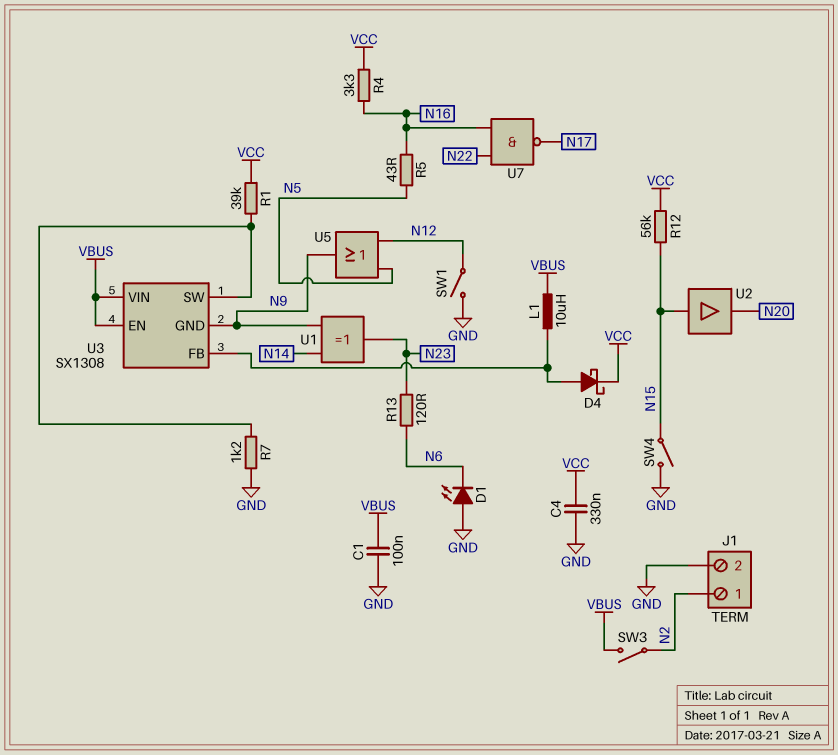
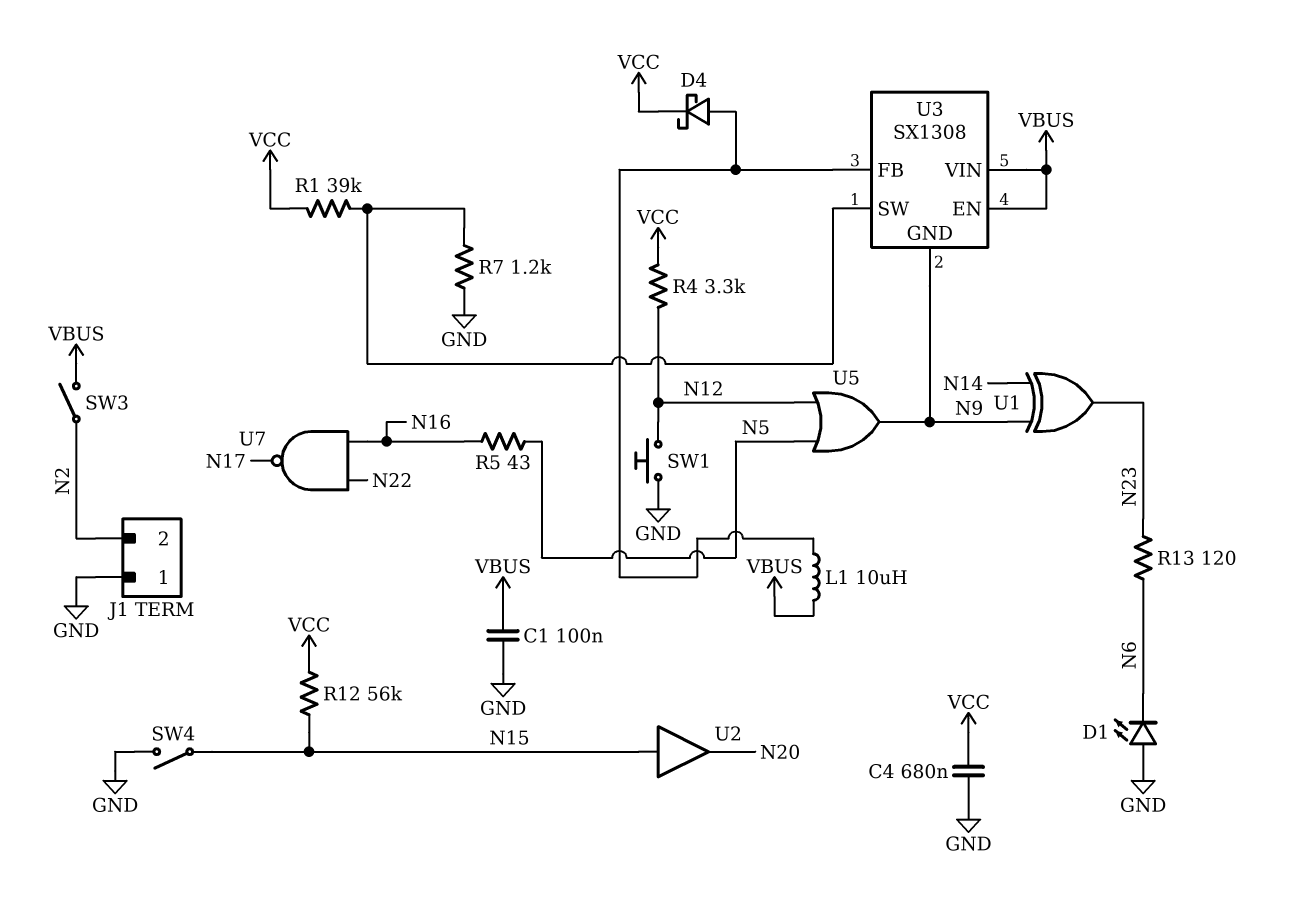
C4: 330nF (GND, VCC) -> 680nF (GND, VCC)
J1 pin 1: N2 -> GND
J1 pin 2: GND -> N2
R4: 3.3k (N16, VCC) -> 3.3k (N12, VCC)
SW1: switch (GND, N12) -> button (GND, N12)

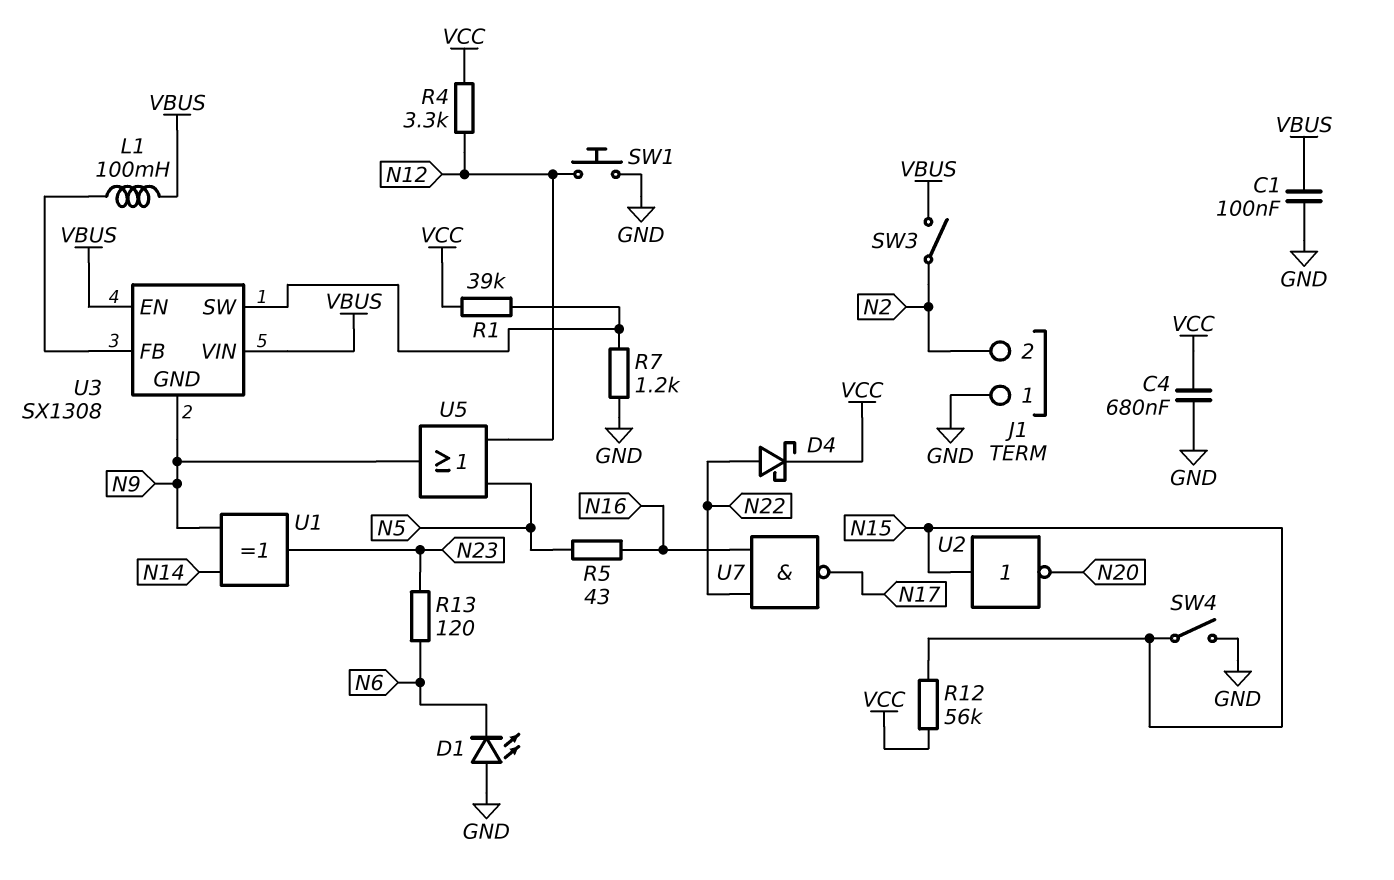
D4: schottky (A U3/FB, K VCC) -> schottky (A N22, K VCC)
L1: 10uH (U3/FB, VBUS) -> 100mH (U3/FB, VBUS)
U2: buffer (in N15, out N20) -> NOT (in N15, out N20)

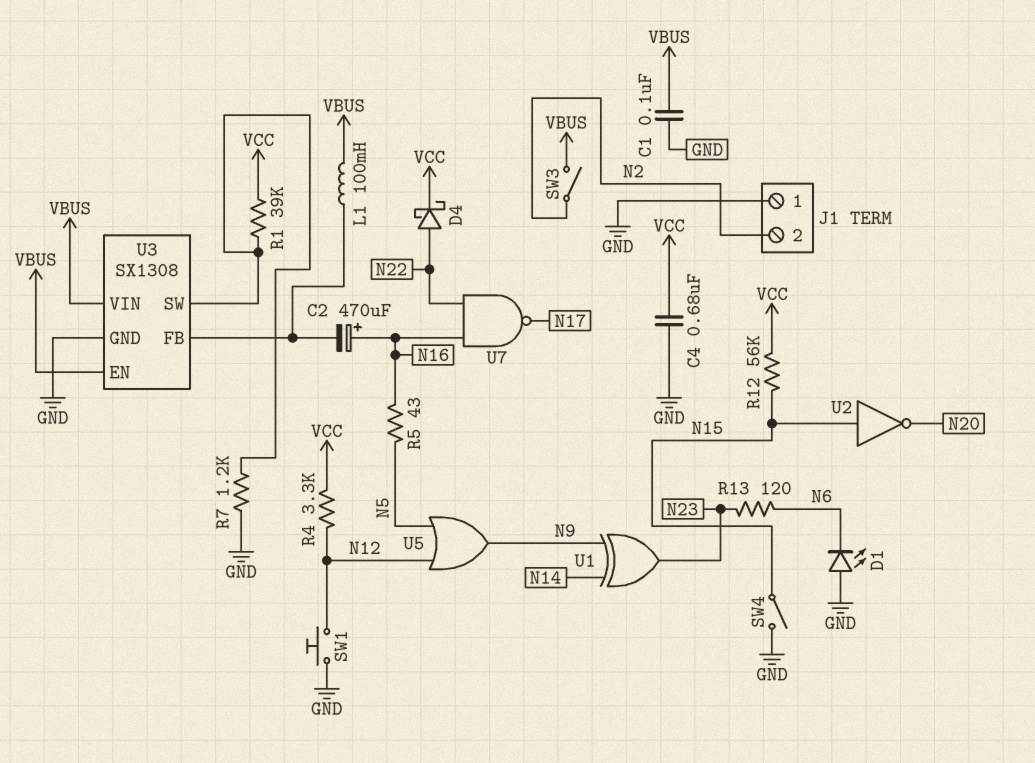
C2: none -> 470uF (plus N16, minus U3/FB)
U3 pin GND: N9 -> GND

